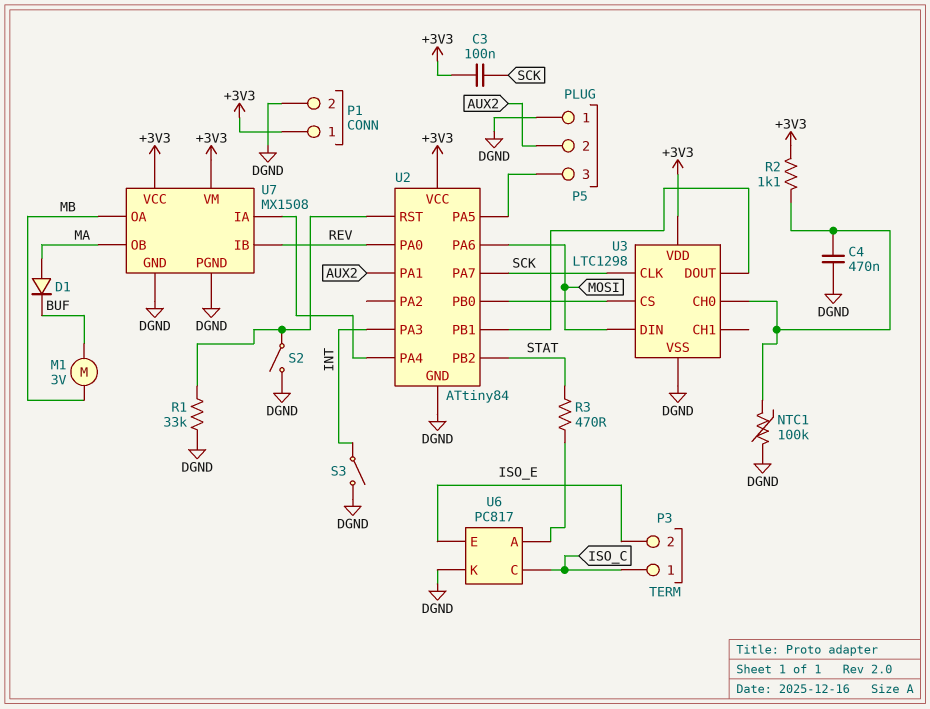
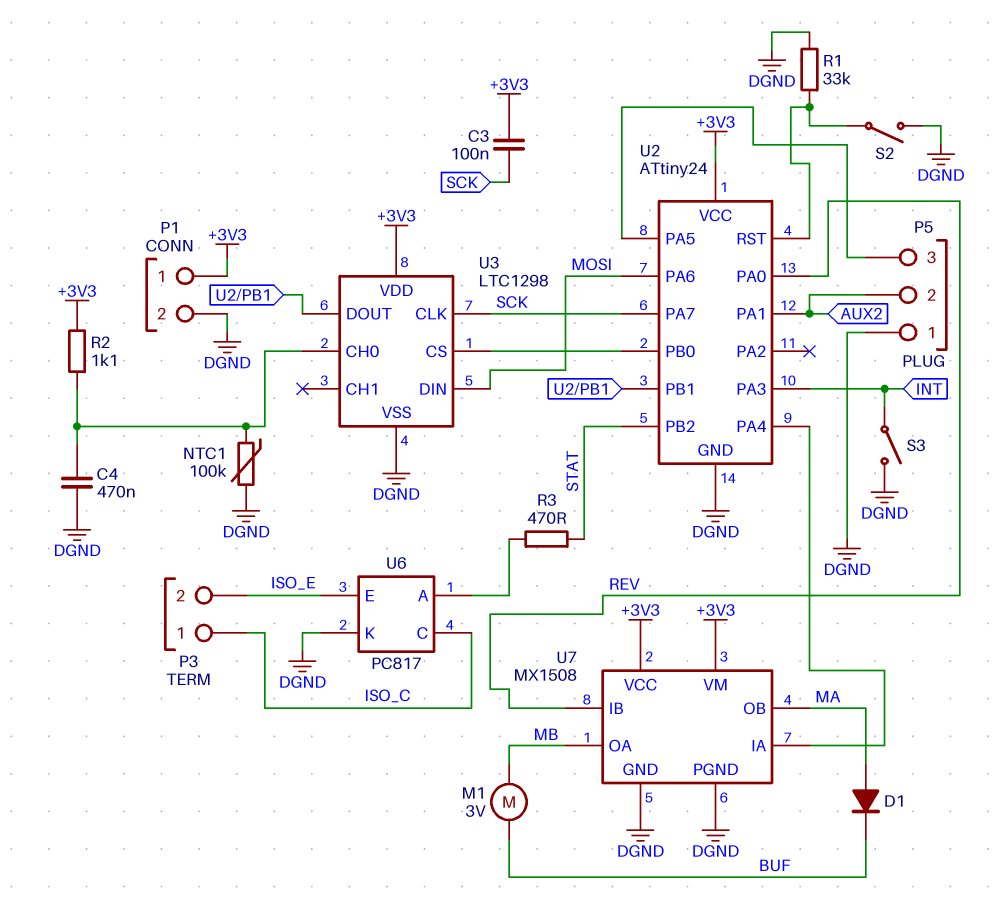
U2: ATtiny84 -> ATtiny24

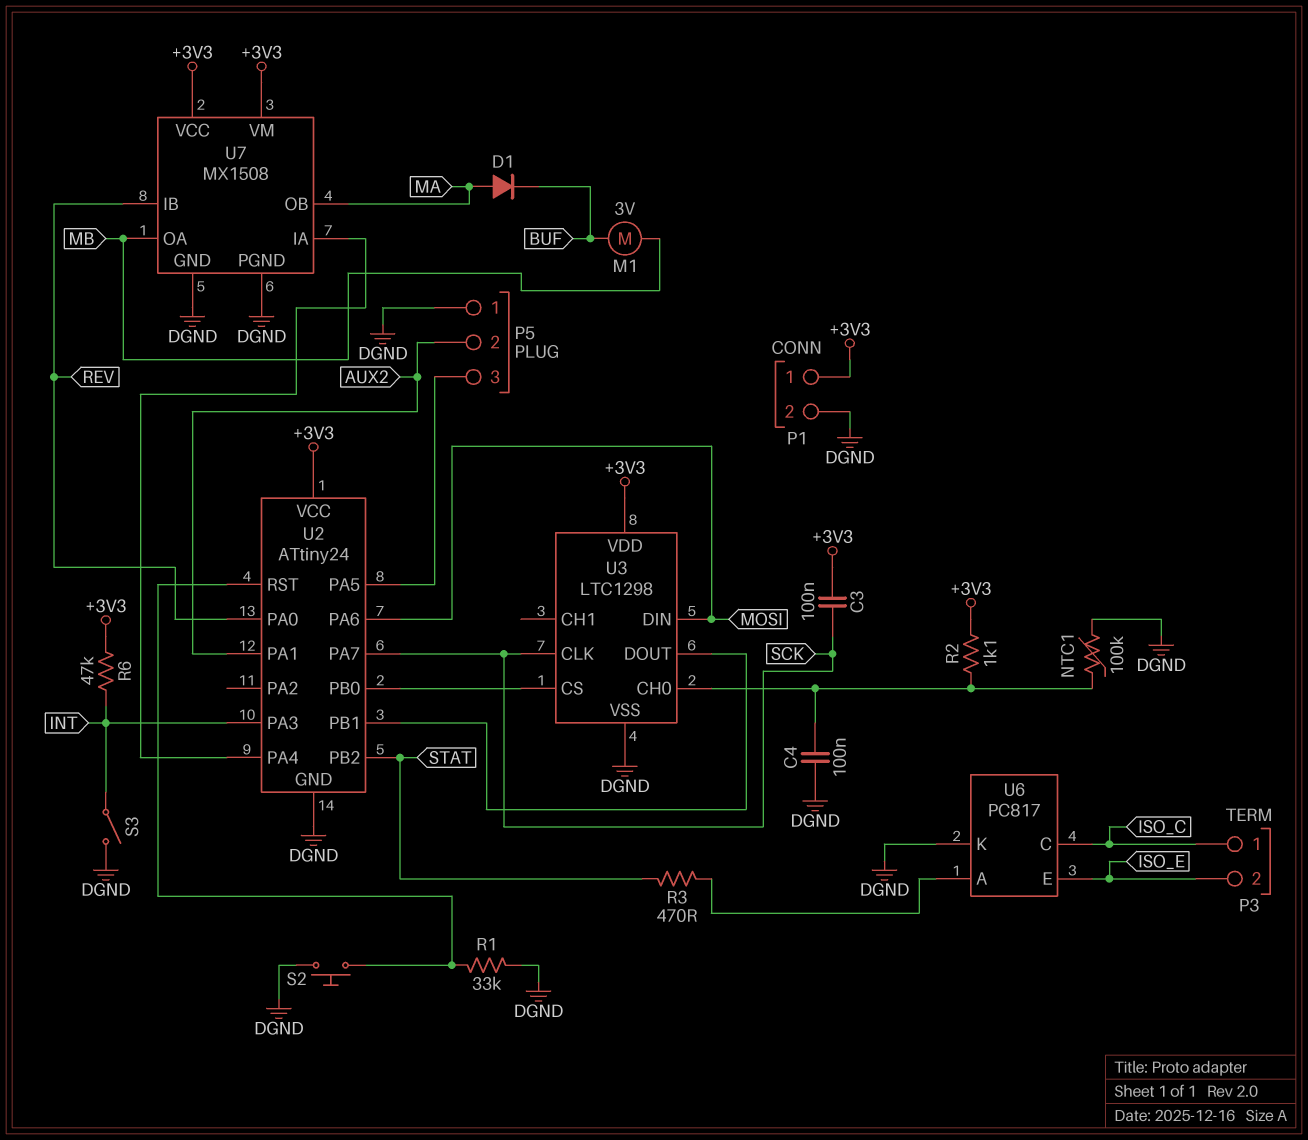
C4: 470nF (DGND, U3/CH0) -> 100nF (DGND, U3/CH0)
R6: none -> 47k (+3V3, INT)
S2: switch (DGND, U2/RST) -> button (DGND, U2/RST)

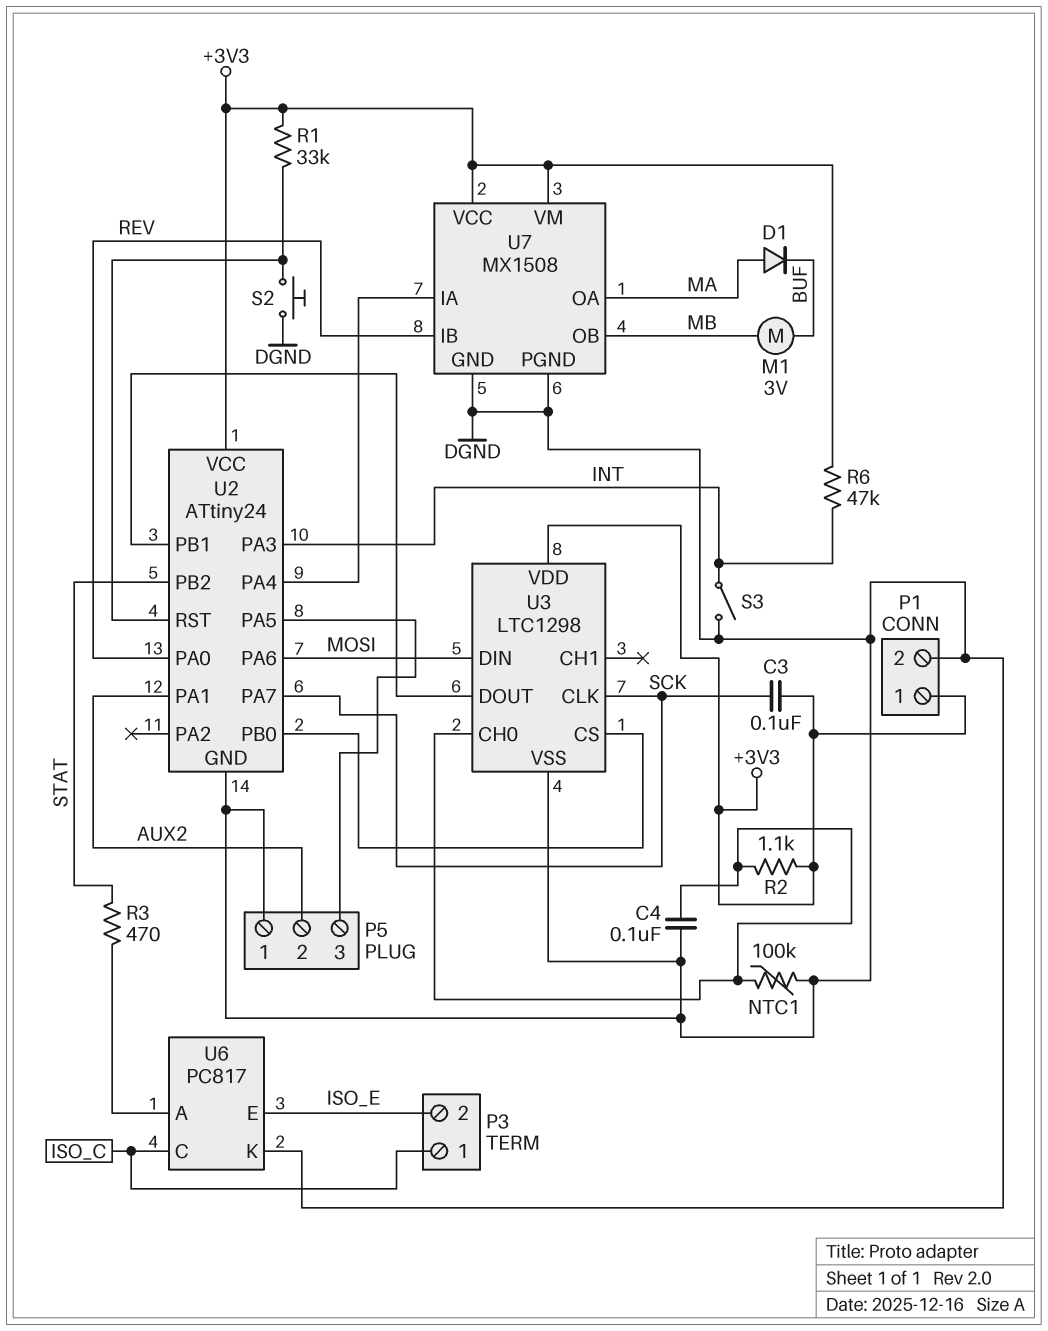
R1: 33k (DGND, U2/RST) -> 33k (+3V3, U2/RST)
U7 pin OA: MB -> MA
U7 pin OB: MA -> MB

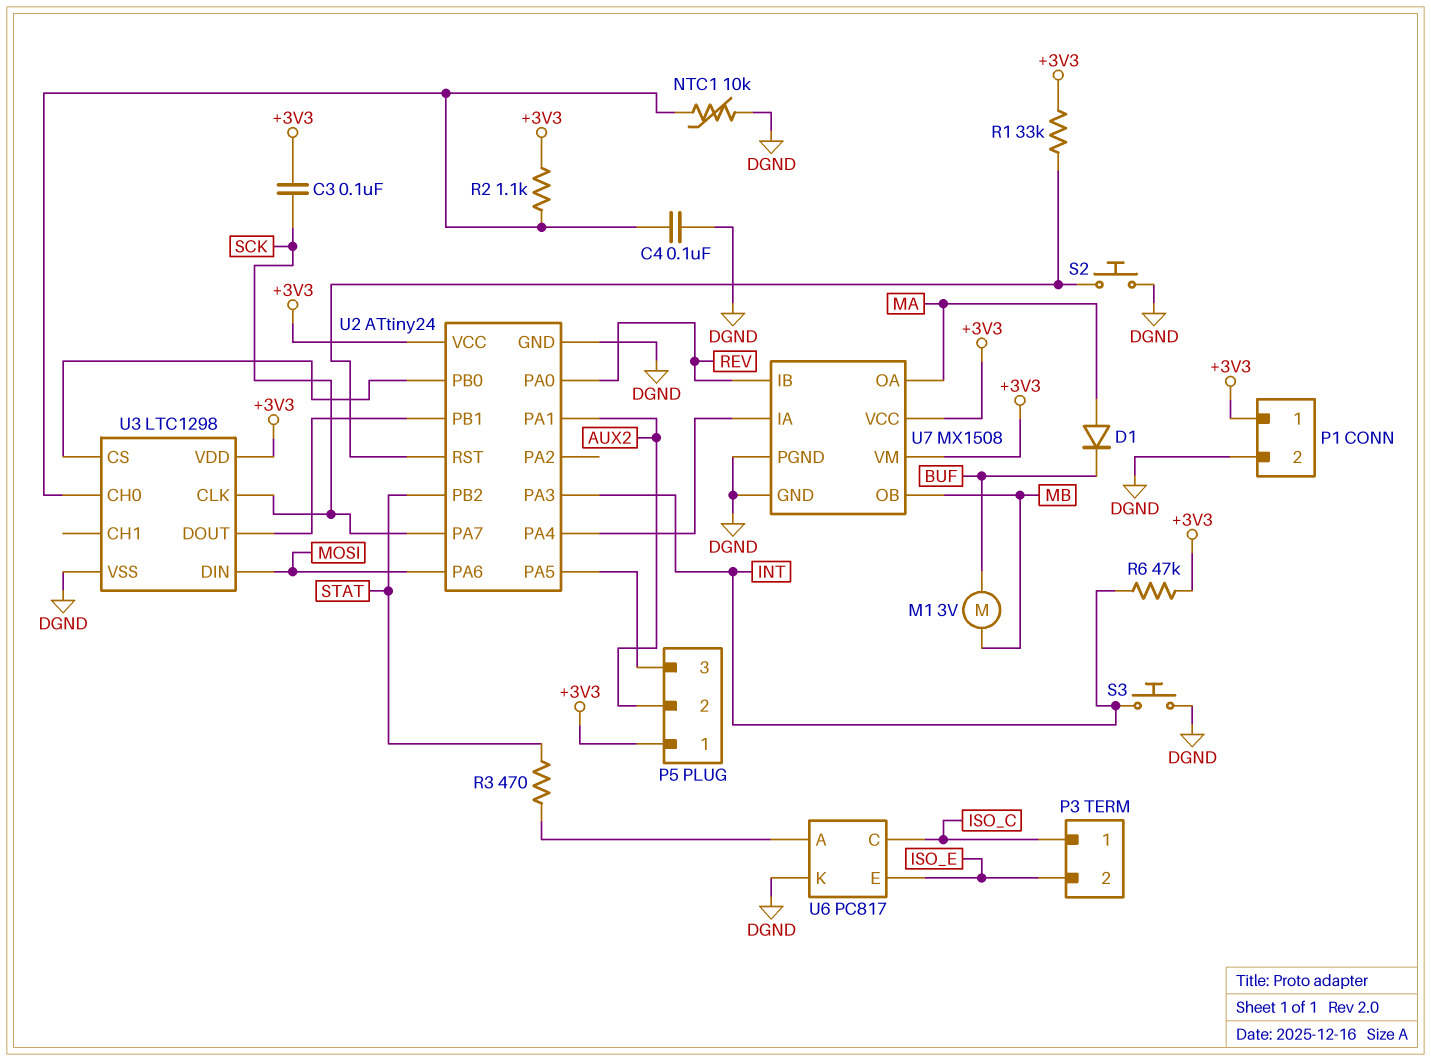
NTC1: 100k (DGND, U3/CH0) -> 10k (DGND, U3/CH0)
P5 pin 1: DGND -> +3V3
S3: switch (DGND, INT) -> button (DGND, INT)

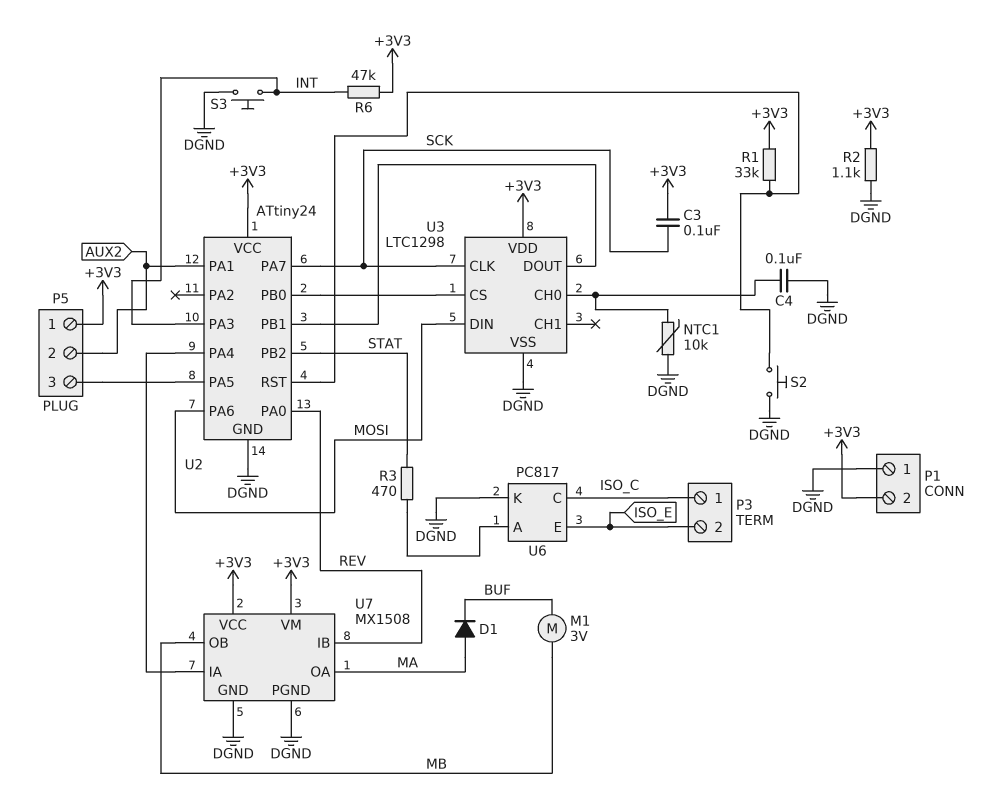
P1 pin 1: +3V3 -> DGND
P1 pin 2: DGND -> +3V3
R2: 1.1k (+3V3, U3/CH0) -> 1.1k (+3V3, DGND)

